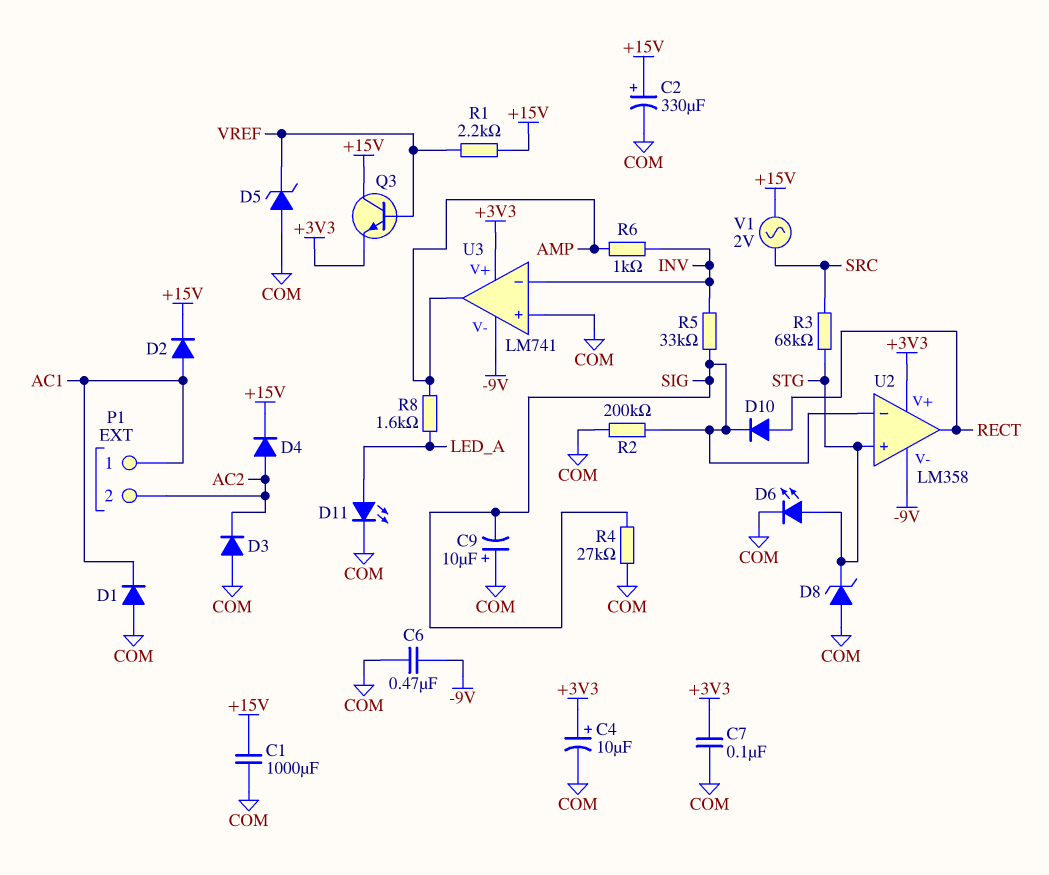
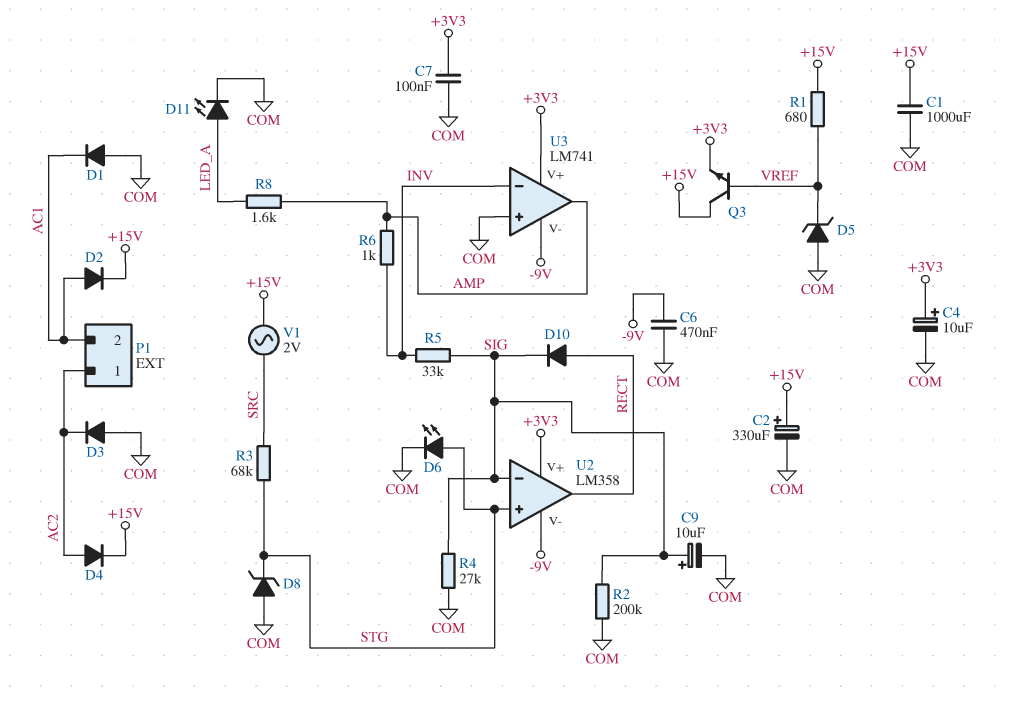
C9: 10uF (plus COM, minus SIG) -> 10uF (plus SIG, minus COM)
P1 pin 1: AC1 -> AC2
P1 pin 2: AC2 -> AC1
R1: 2.2k (+15V, VREF) -> 680 (+15V, VREF)

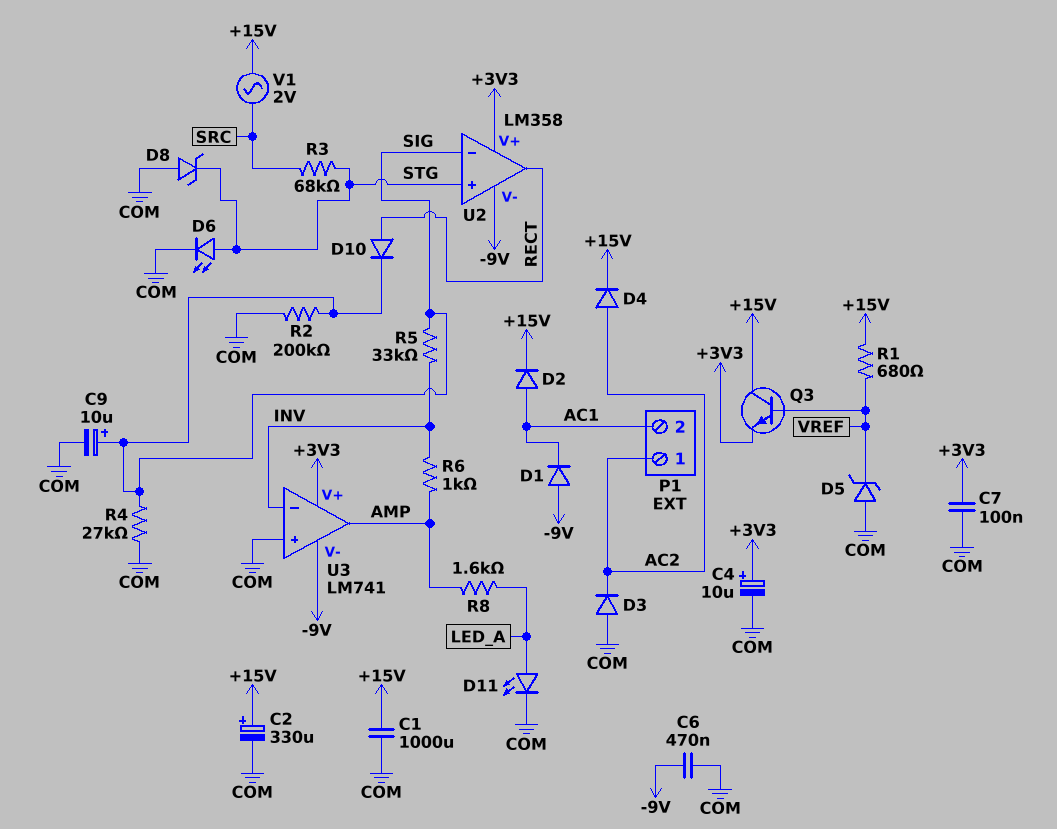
D1: diode (A COM, K AC1) -> diode (A -9V, K AC1)

